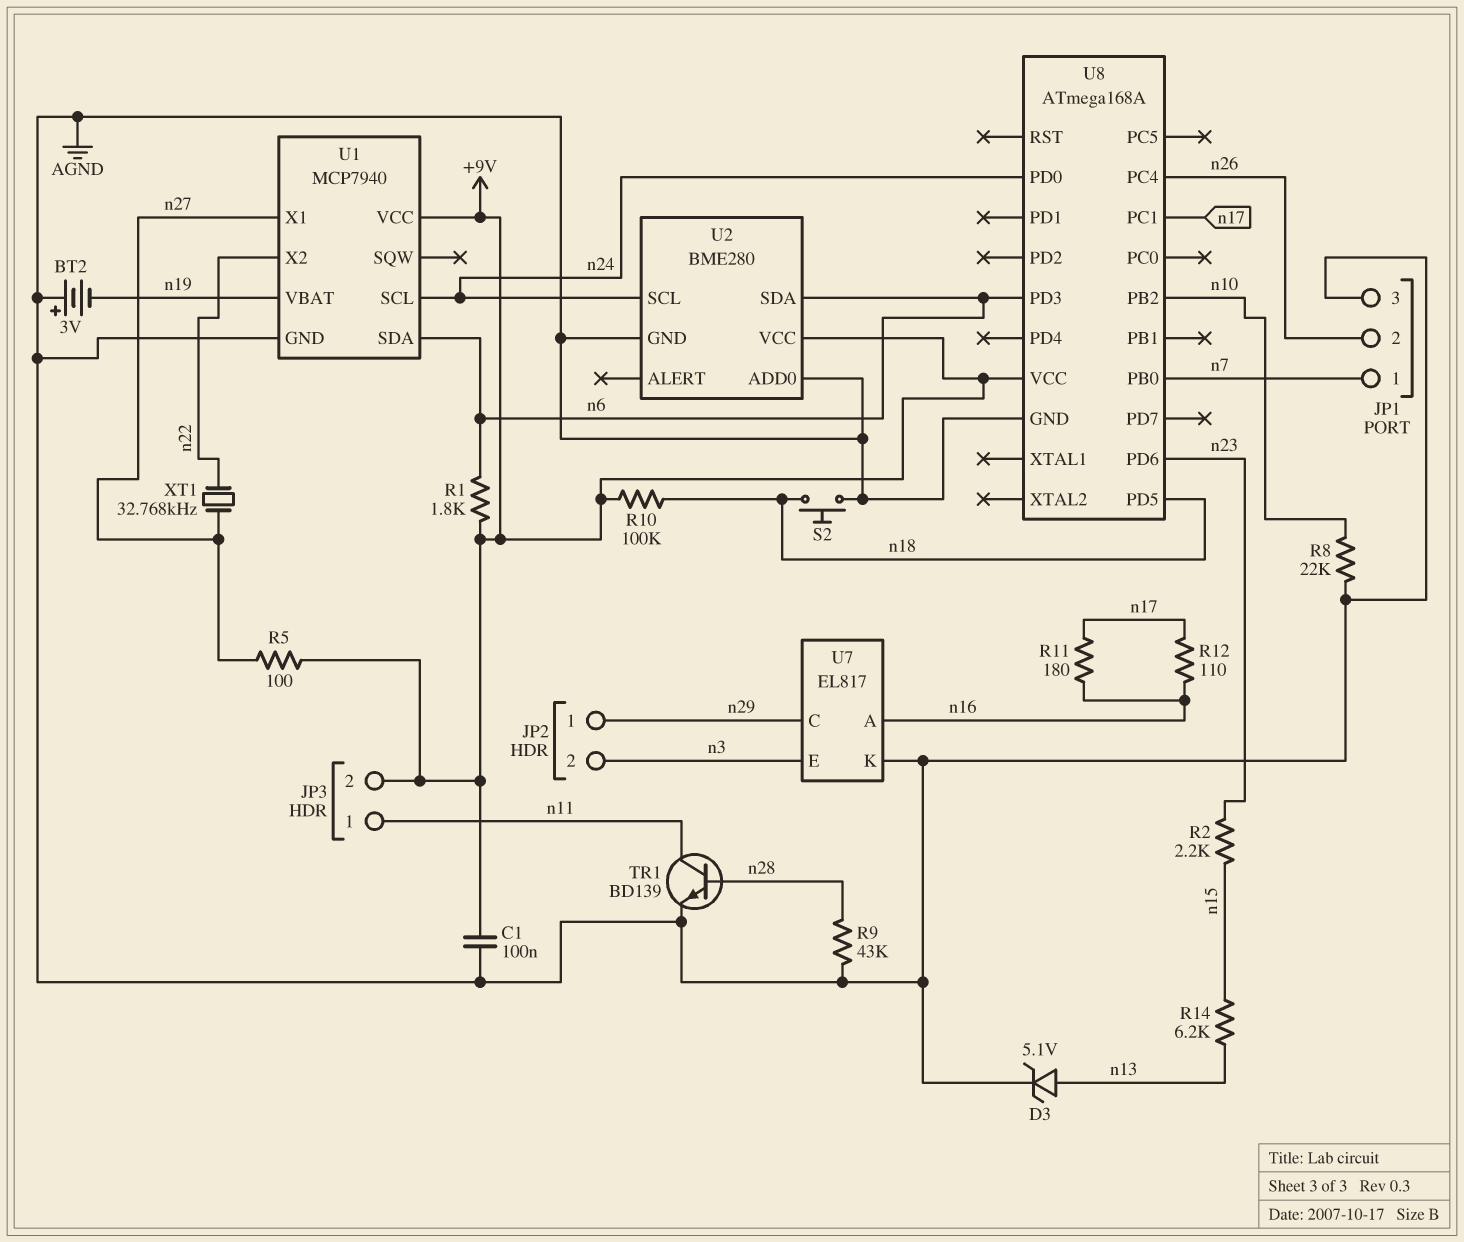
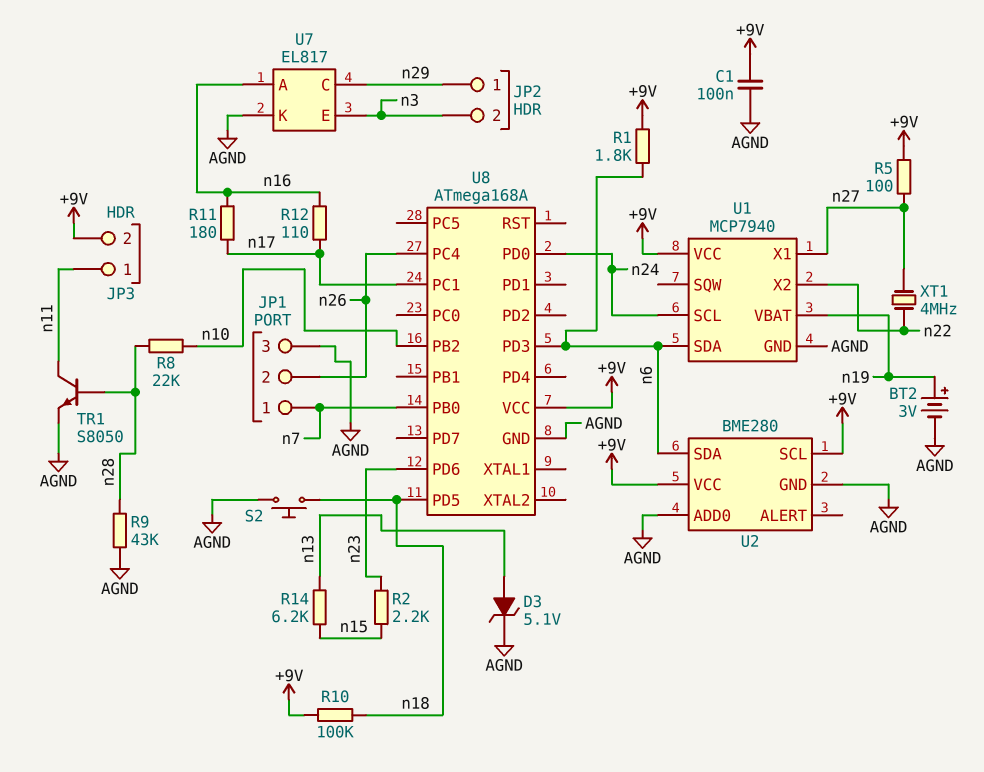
BT2: 3V (plus AGND, minus n19) -> 3V (plus n19, minus AGND)
R8: 22k (AGND, n10) -> 22k (n10, n28)
TR1: NPN BD139 (B n28, C n11, E AGND) -> NPN S8050 (B n28, C n11, E AGND)
U2 pin SCL: n24 -> +9V
XT1: 32.768kHz (n22, n27) -> 4MHz (n22, n27)

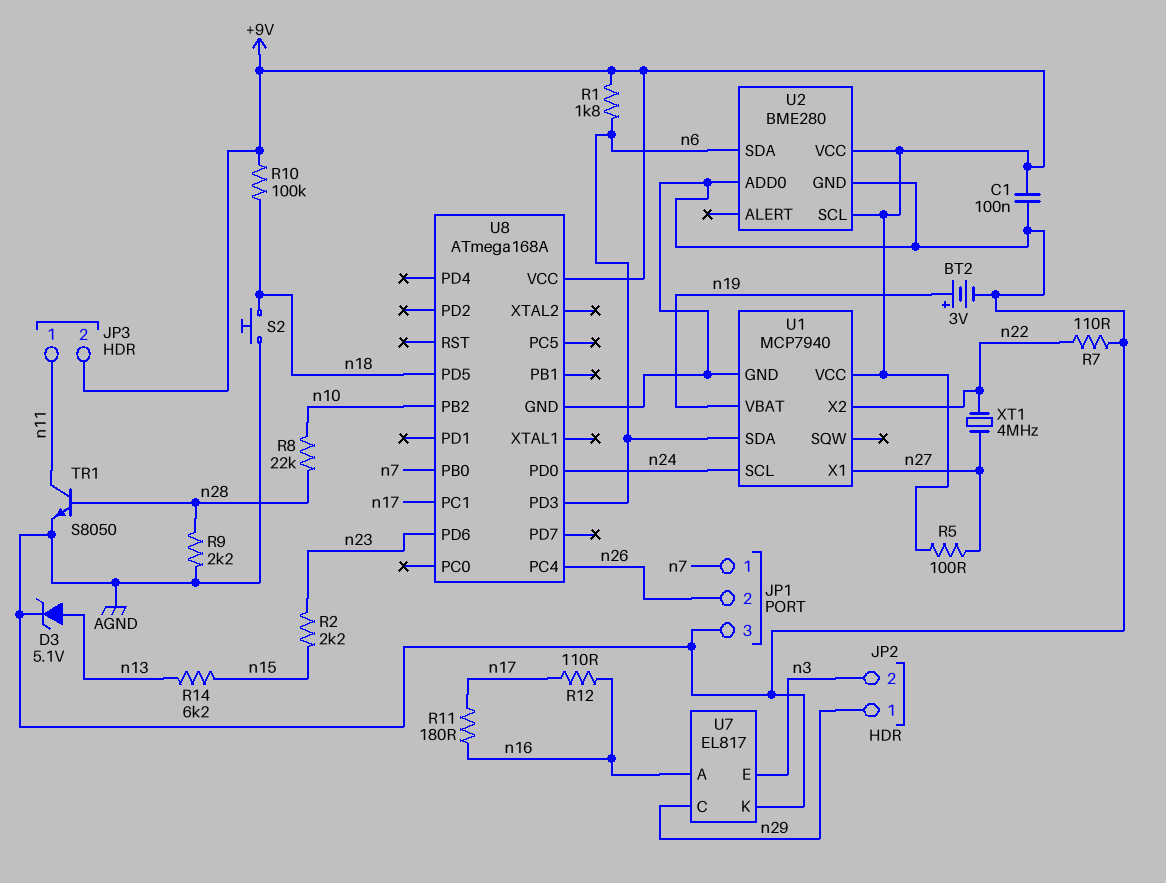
R7: none -> 110 (AGND, n22)
R9: 43k (AGND, n28) -> 2.2k (AGND, n28)

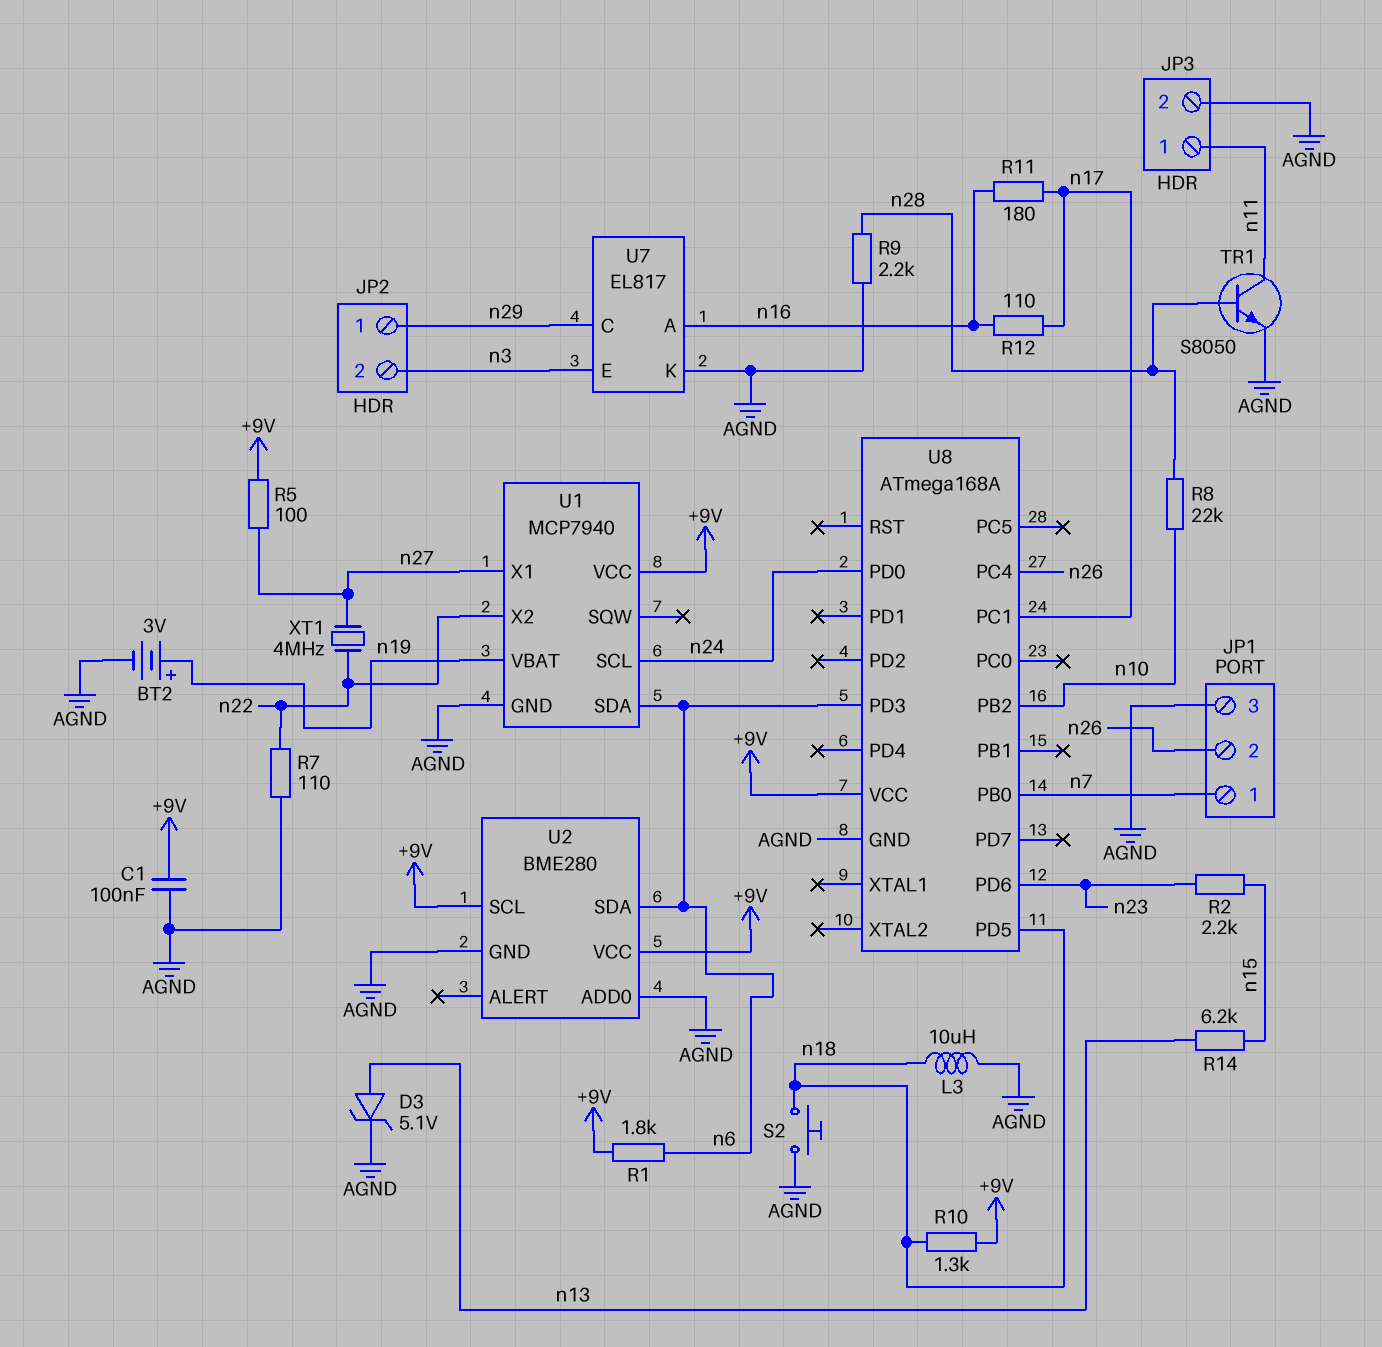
JP3 pin 2: +9V -> AGND
L3: none -> 10uH (AGND, n18)
R10: 100k (+9V, n18) -> 1.3k (+9V, n18)

